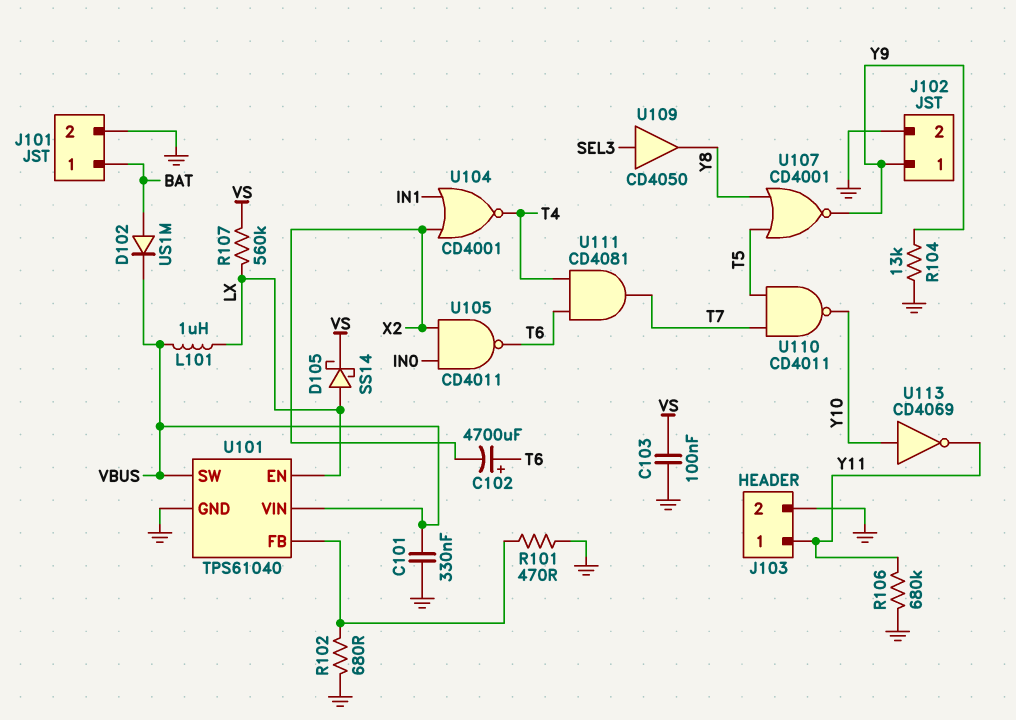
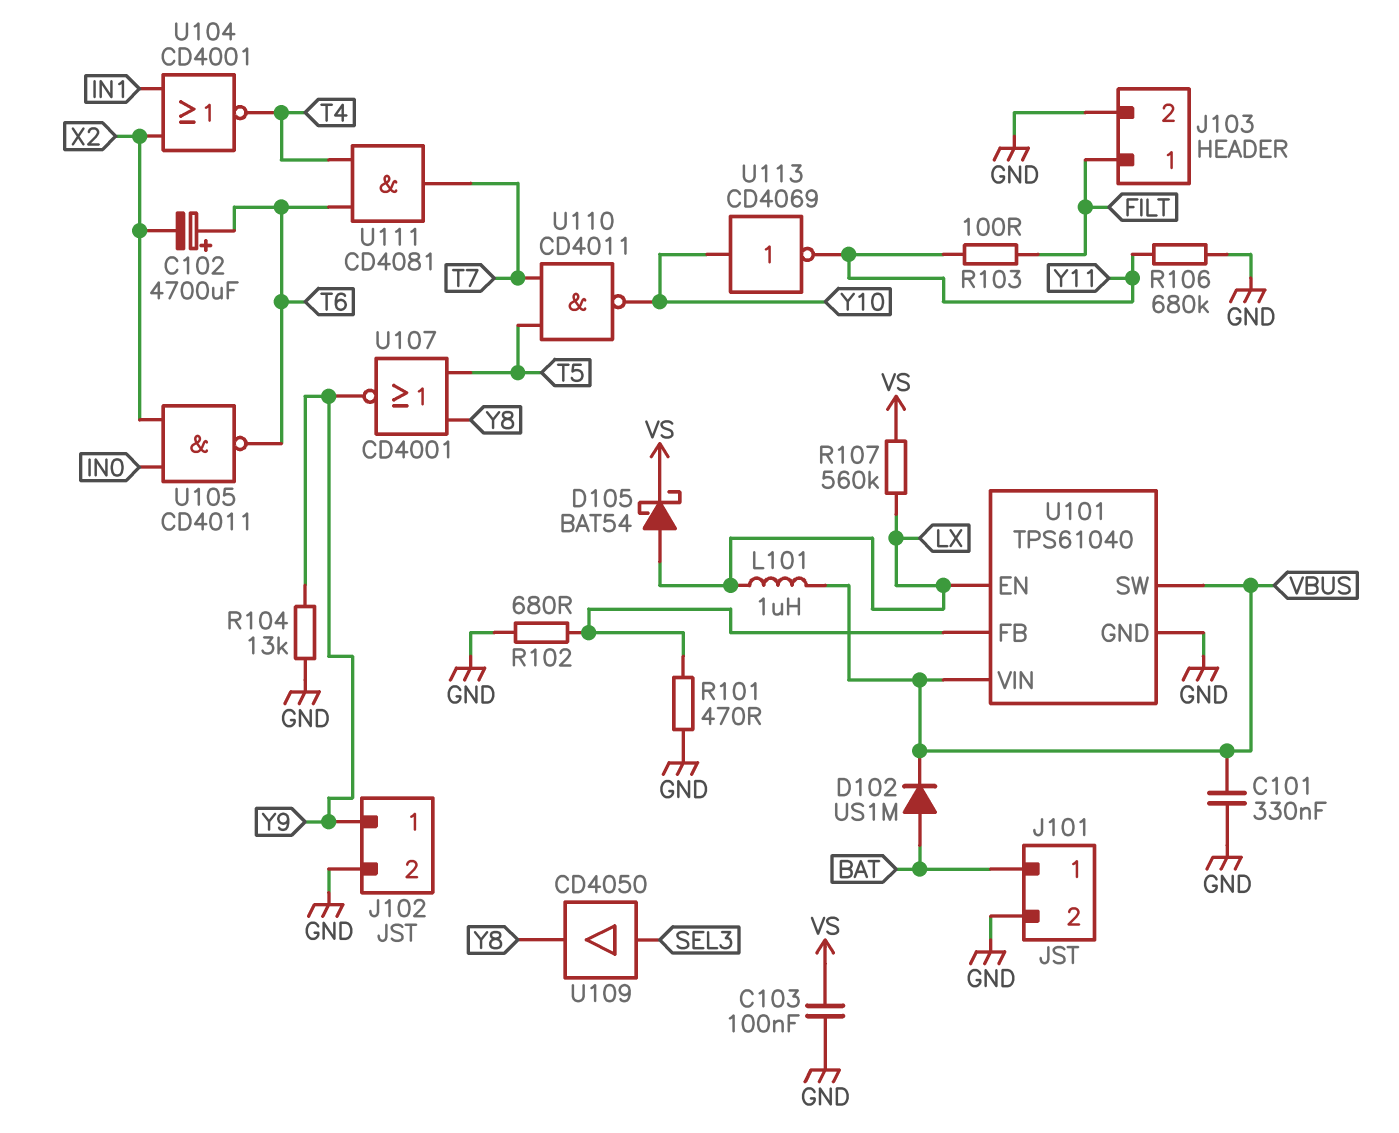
D105: schottky SS14 (A LX, K VS) -> schottky BAT54 (A LX, K VS)
J103 pin 1: Y11 -> FILT
R103: none -> 100 (FILT, Y11)

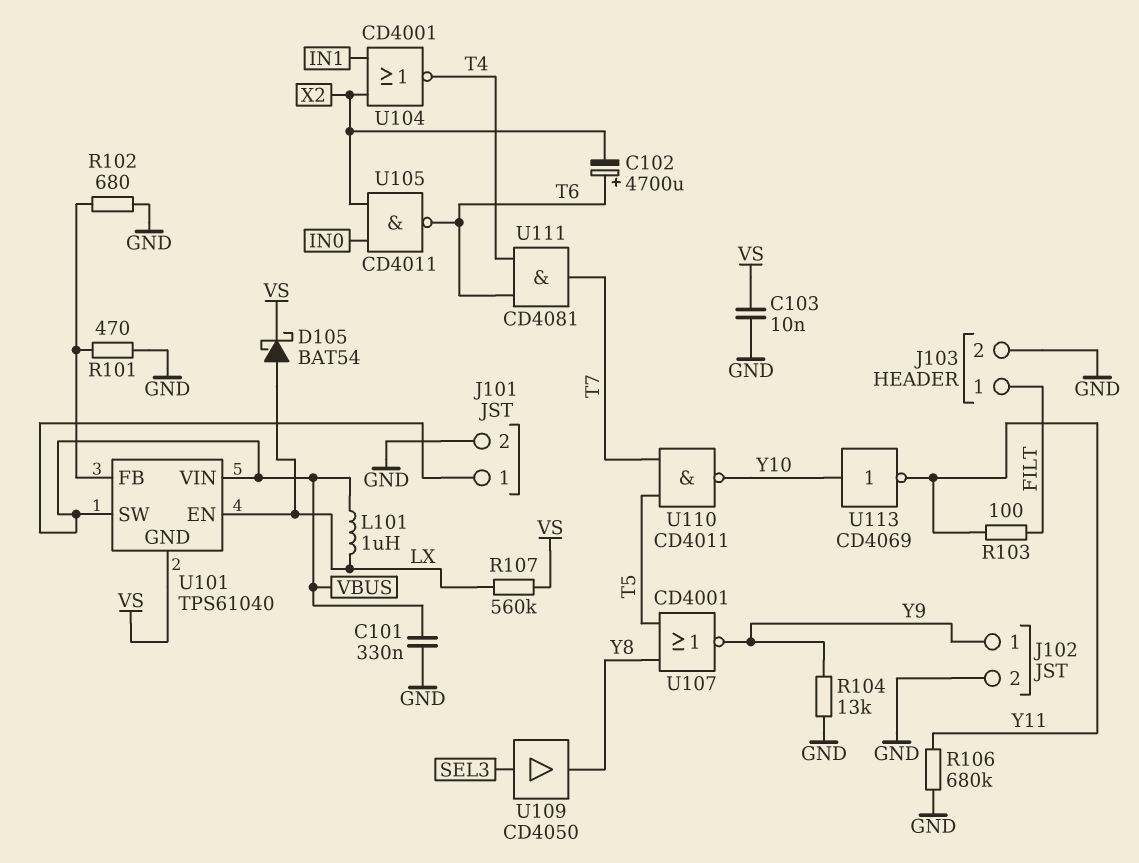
C103: 100nF (GND, VS) -> 10nF (GND, VS)
D102: diode US1M (A BAT, K VBUS) -> none
J101 pin 1: BAT -> VBUS
U101 pin GND: GND -> VS

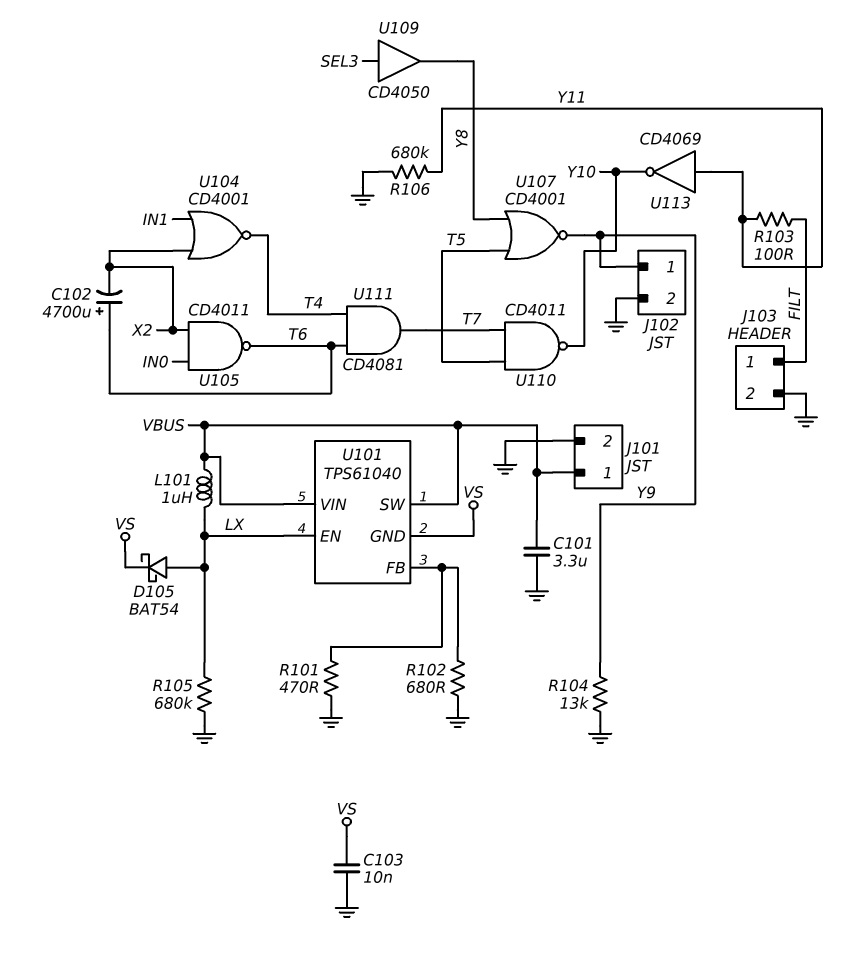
C101: 330nF (GND, VBUS) -> 3.3uF (GND, VBUS)
R105: none -> 680k (GND, LX)
R107: 560k (LX, VS) -> none
U113: NOT CD4069 (in Y10, out Y11) -> NOT CD4069 (in Y11, out Y10)

